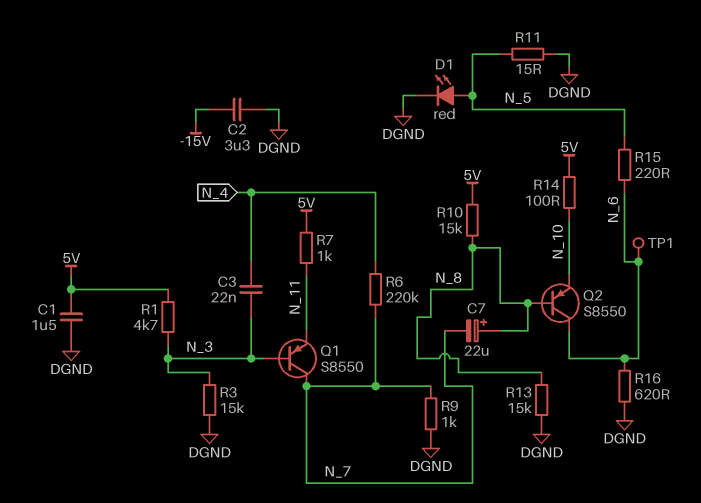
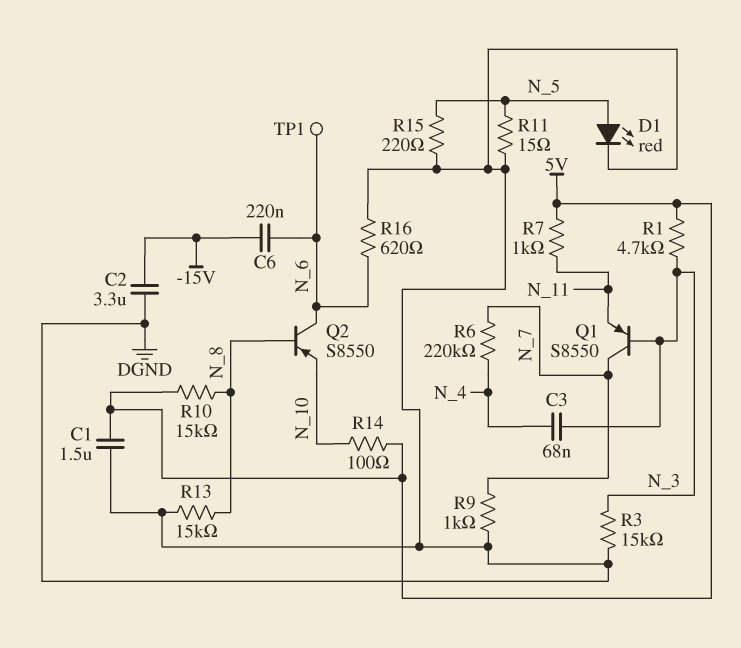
C3: 22nF (N_3, N_4) -> 68nF (N_3, N_4)
C6: none -> 220nF (-15V, N_6)
C7: 22uF (plus N_8, minus N_7) -> none
R15: 220 (N_5, N_6) -> 220 (DGND, N_5)

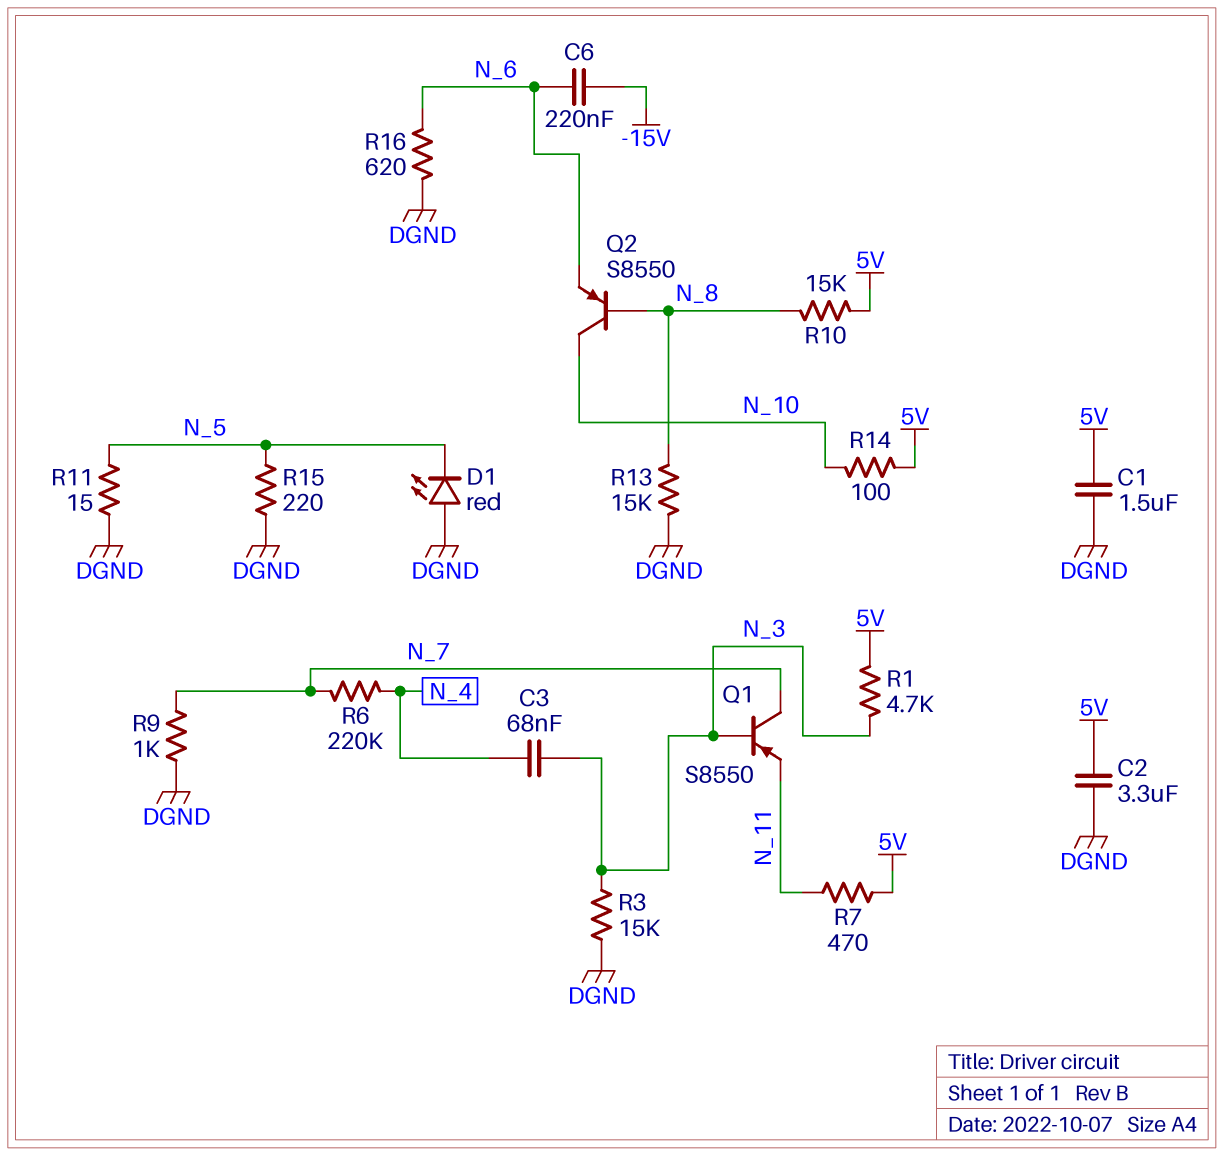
C2: 3.3uF (-15V, DGND) -> 3.3uF (5V, DGND)
D1: LED red (A N_5, K DGND) -> LED red (A DGND, K N_5)
Q2: PNP S8550 (B N_8, C N_6, E N_10) -> PNP S8550 (B N_8, C N_10, E N_6)
R7: 1k (5V, N_11) -> 470 (5V, N_11)
TP1: test point (N_6) -> none

